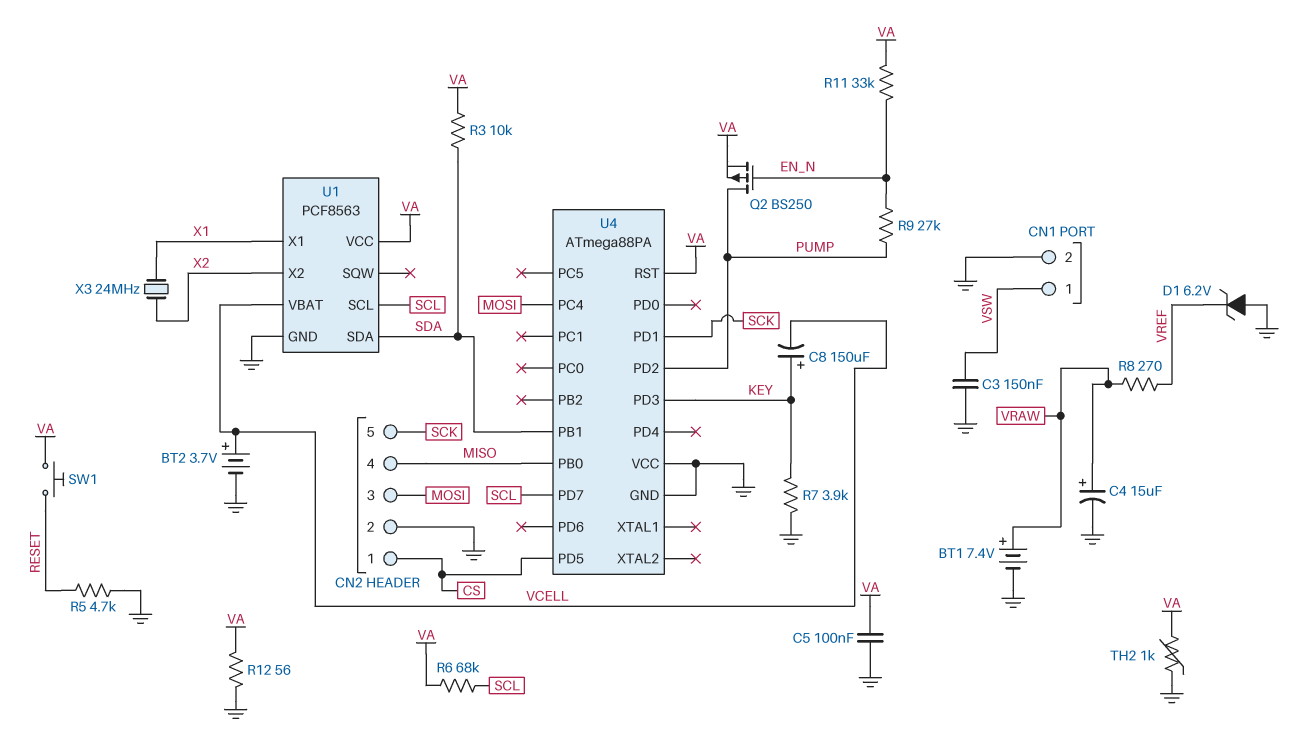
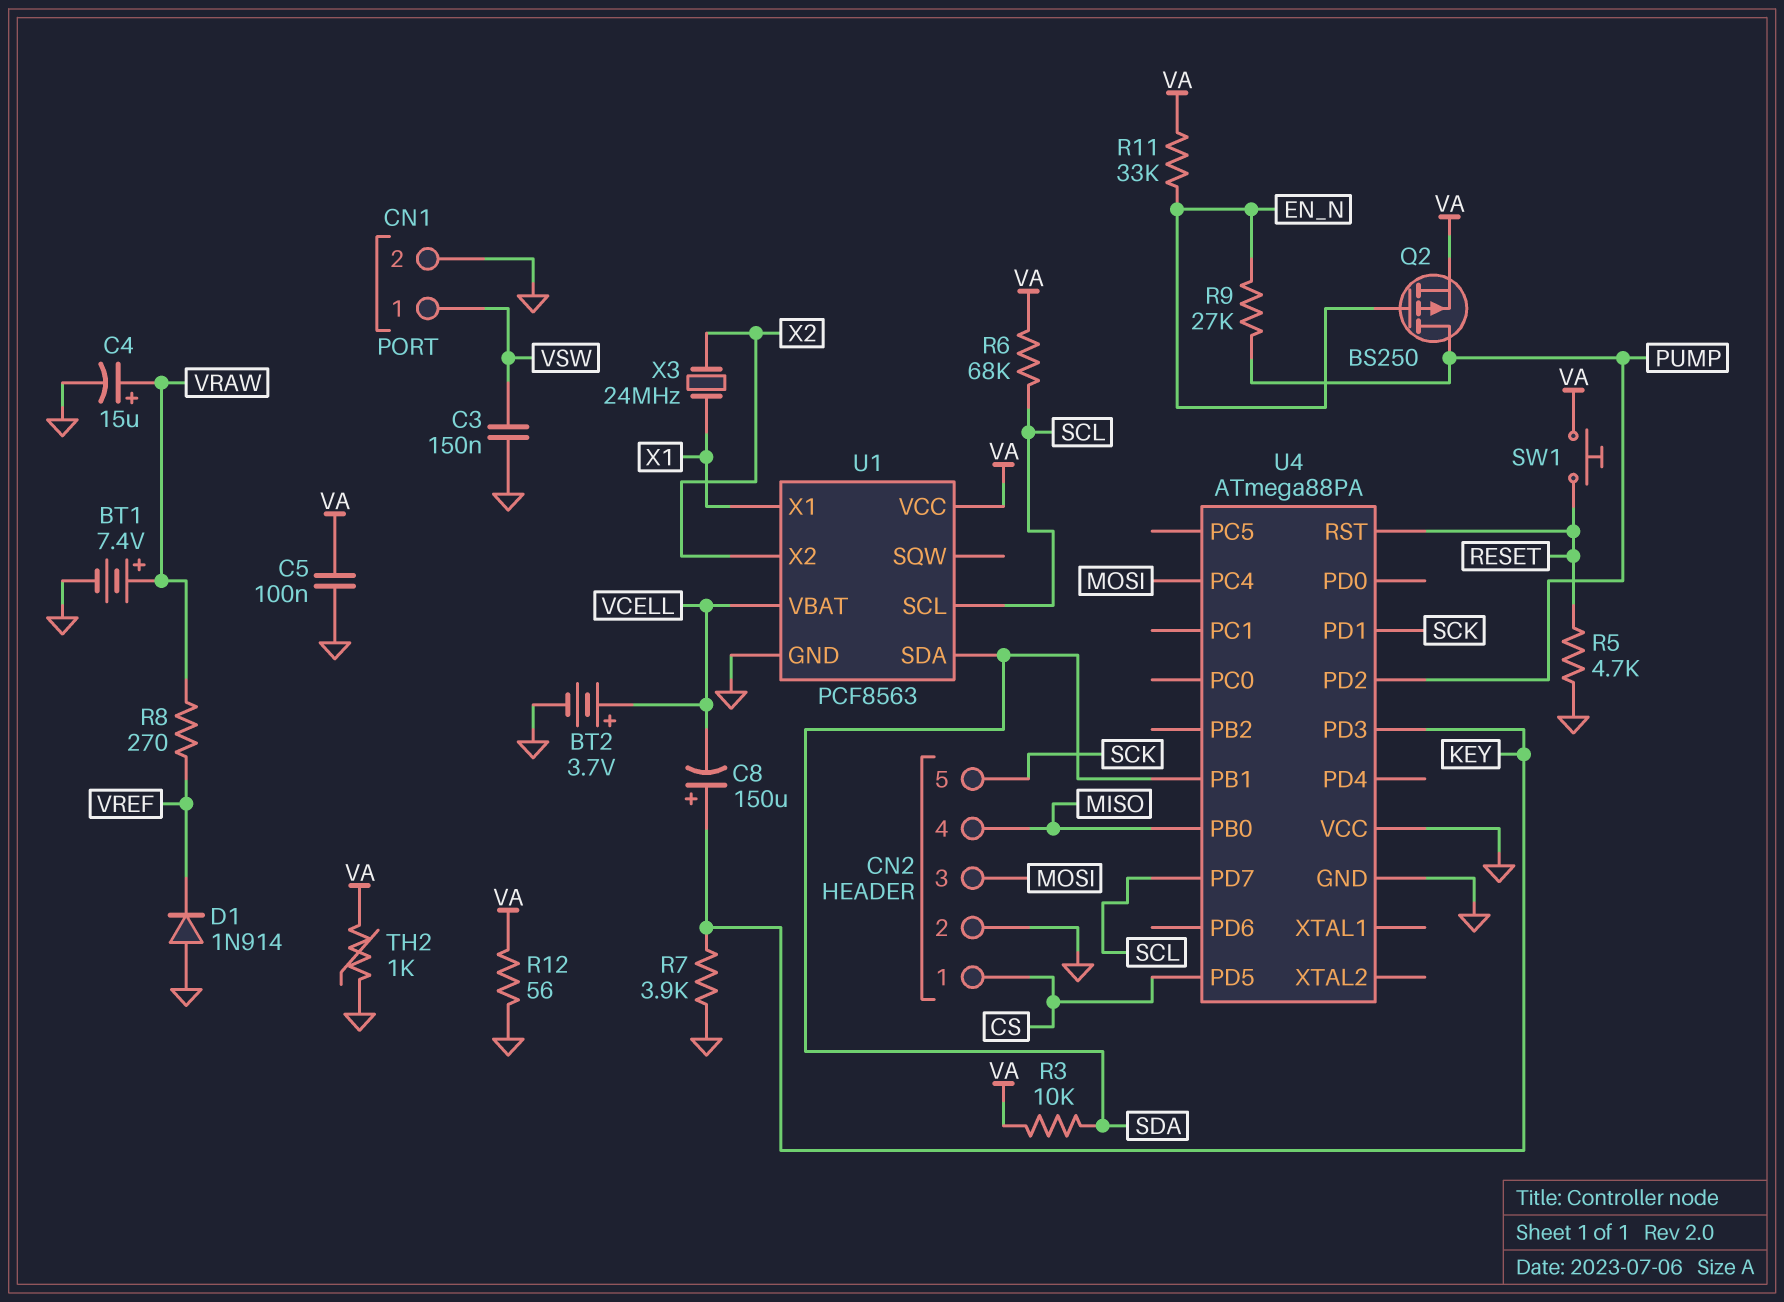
D1: zener 6.2V (A GND, K VREF) -> diode 1N914 (A GND, K VREF)
U4 pin RST: VA -> RESET

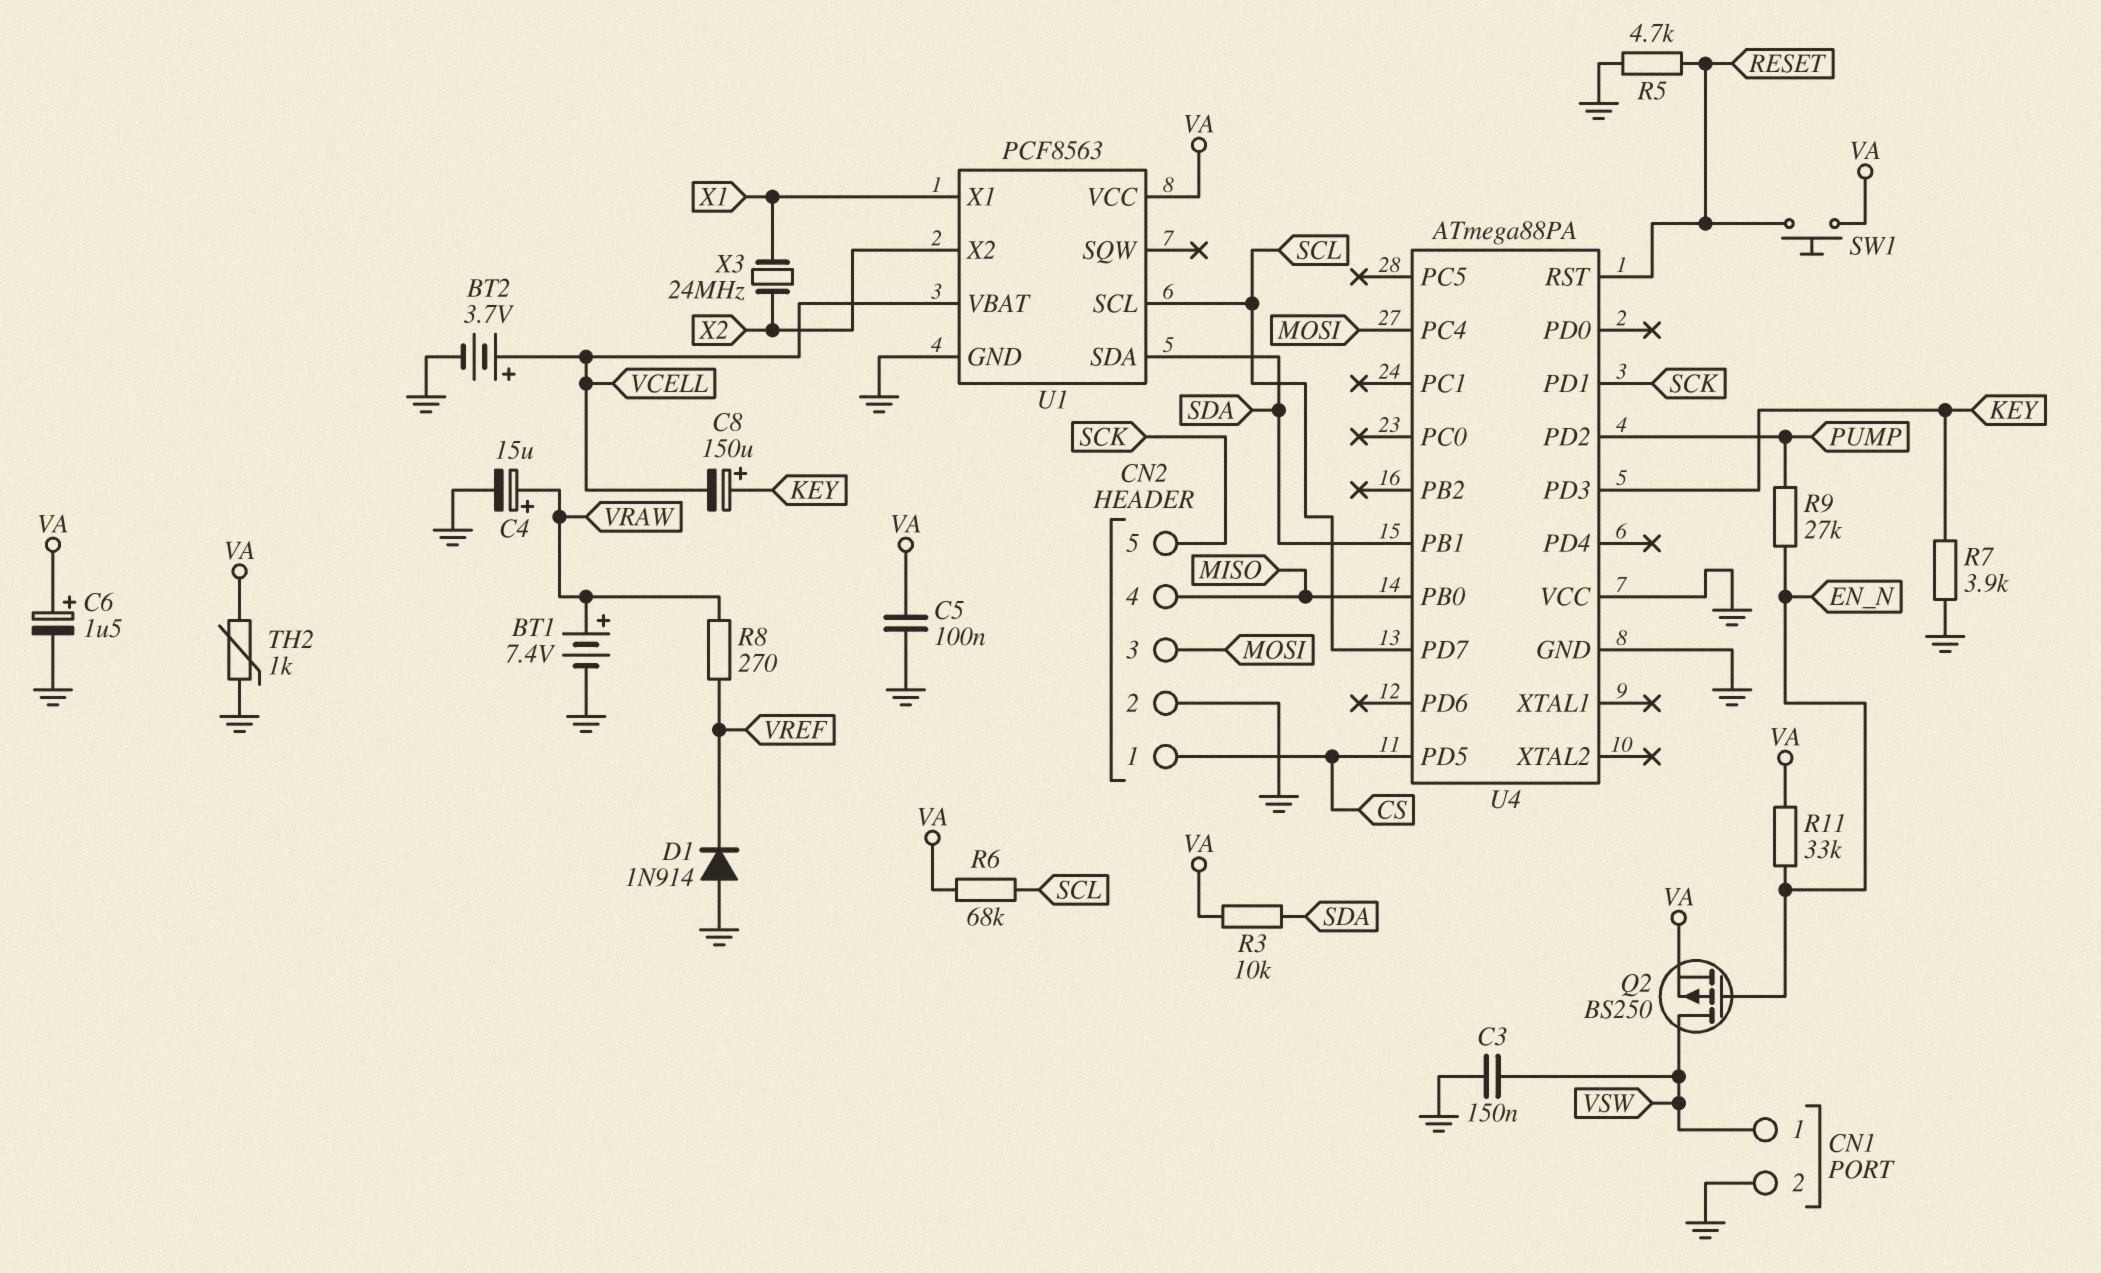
C6: none -> 1.5uF (plus VA, minus GND)
Q2: PMOS BS250 (G EN_N, D PUMP, S VA) -> PMOS BS250 (G EN_N, D VSW, S VA)
R12: 56 (GND, VA) -> none

